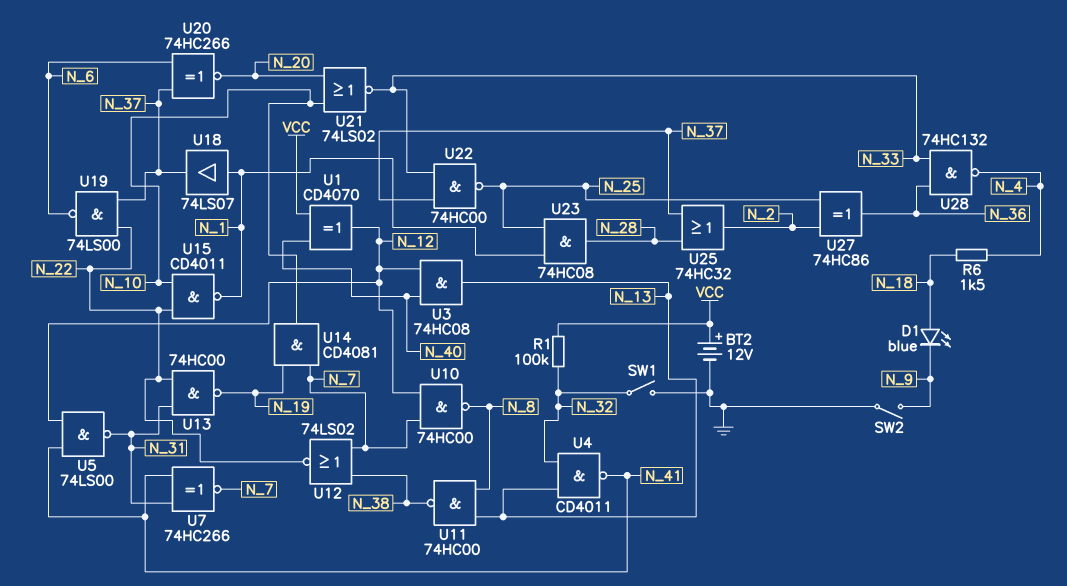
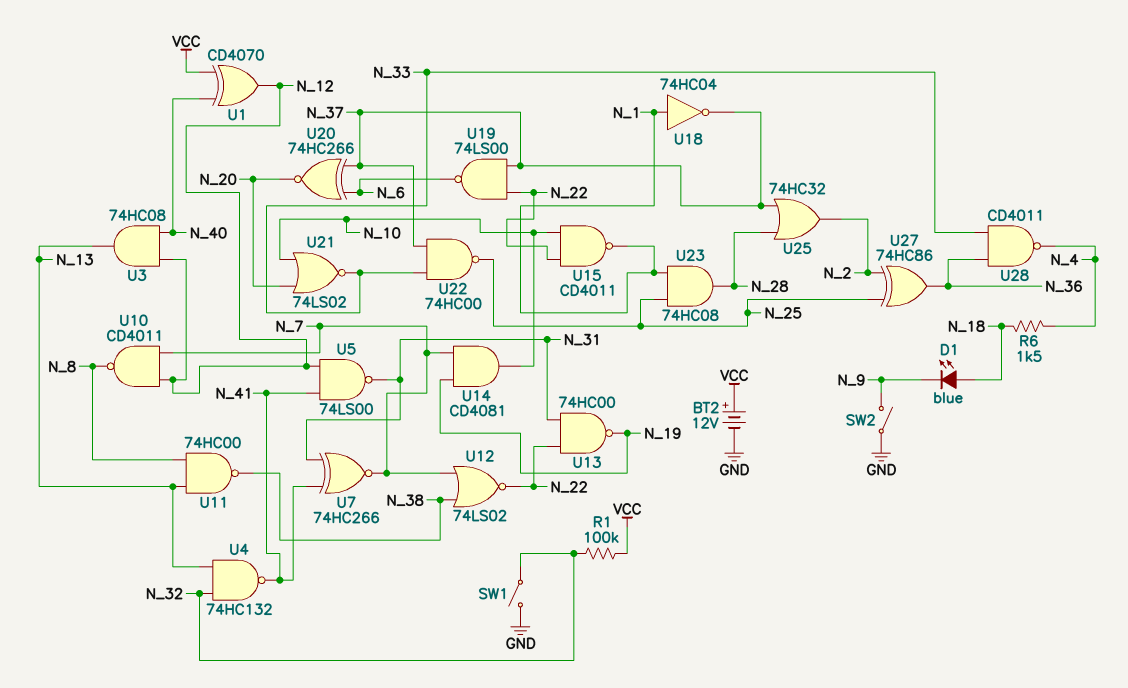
U4: NAND CD4011 (in N_13, in N_32, out N_41) -> NAND 74HC132 (in N_13, in N_32, out N_41)
U10: NAND 74HC00 (in N_7, in N_12, out N_8) -> NAND CD4011 (in N_7, in N_12, out N_8)
U18: buffer 74LS07 (in N_1, out N_37) -> NOT 74HC04 (in N_1, out N_37)
U28: NAND 74HC132 (in N_33, in N_36, out N_4) -> NAND CD4011 (in N_33, in N_36, out N_4)

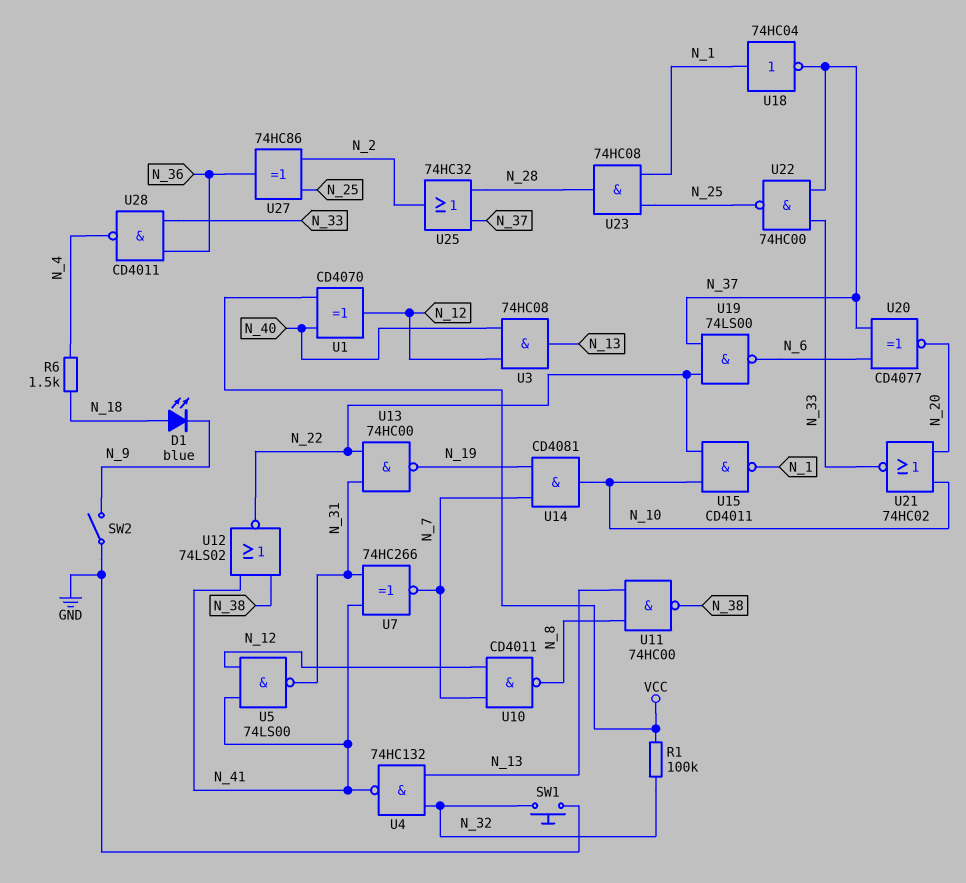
BT2: 12V (plus VCC, minus GND) -> none
SW1: switch (GND, N_32) -> button (GND, N_32)
U12: NOR 74LS02 (in N_7, in N_38, out N_22) -> NOR 74LS02 (in N_38, in N_41, out N_22)
U20: XNOR 74HC266 (in N_6, in N_37, out N_20) -> XNOR CD4077 (in N_6, in N_37, out N_20)
U21: NOR 74LS02 (in N_10, in N_20, out N_33) -> NOR 74HC02 (in N_10, in N_20, out N_33)

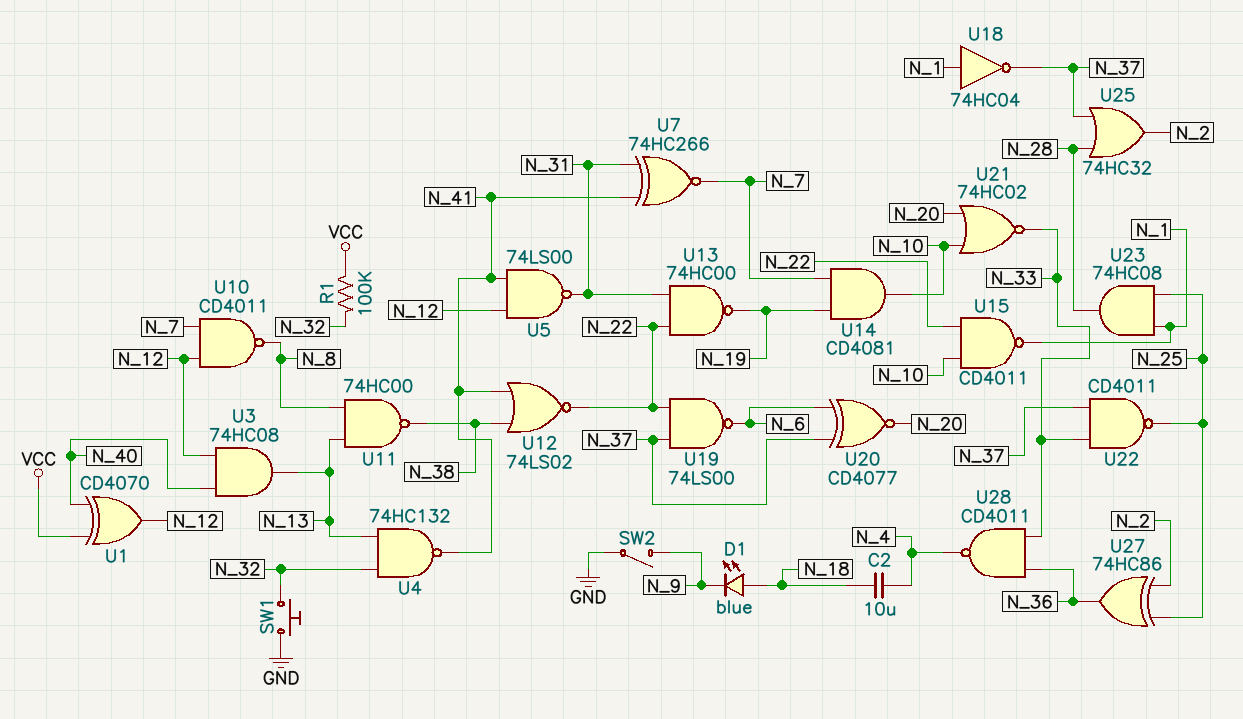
C2: none -> 10uF (N_4, N_18)
R6: 1.5k (N_4, N_18) -> none
U22: NAND 74HC00 (in N_33, in N_37, out N_25) -> NAND CD4011 (in N_33, in N_37, out N_25)

